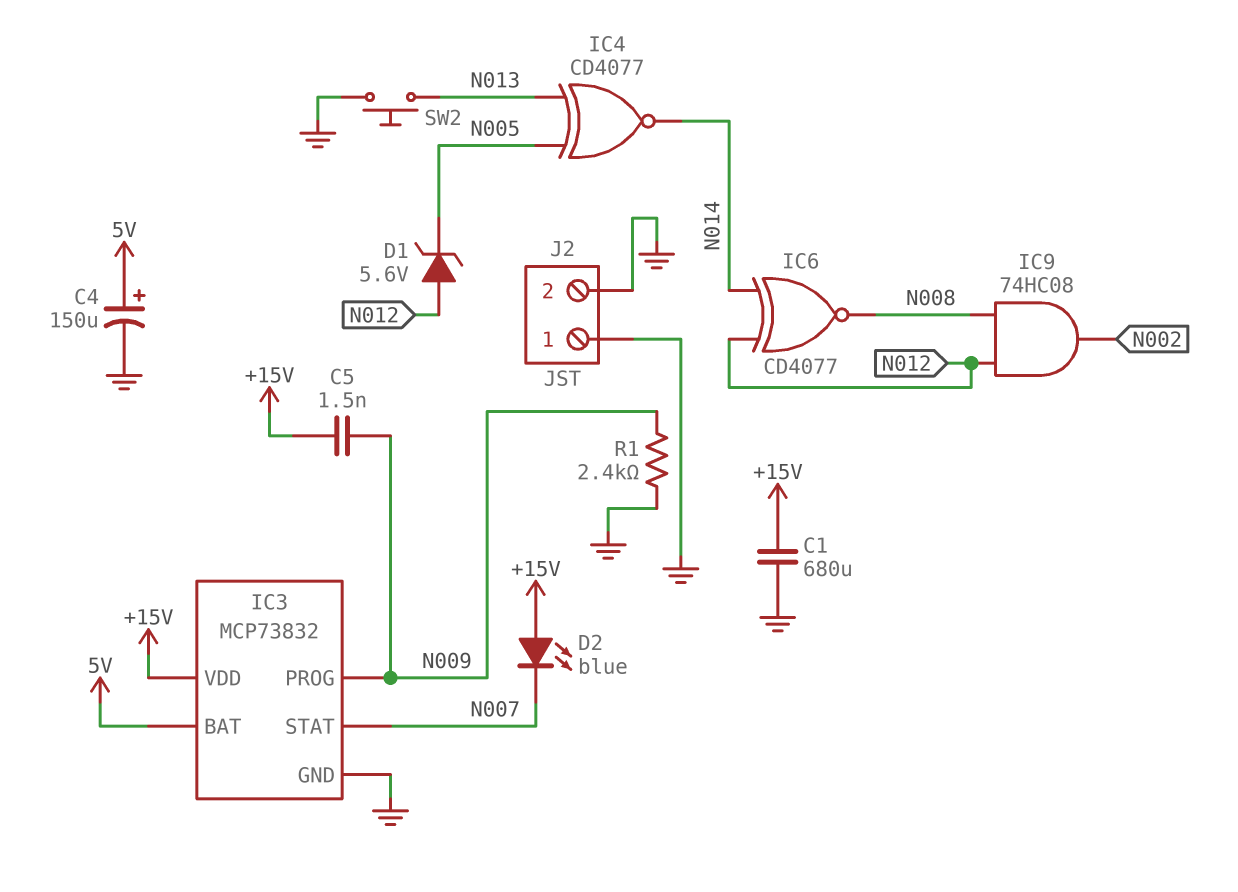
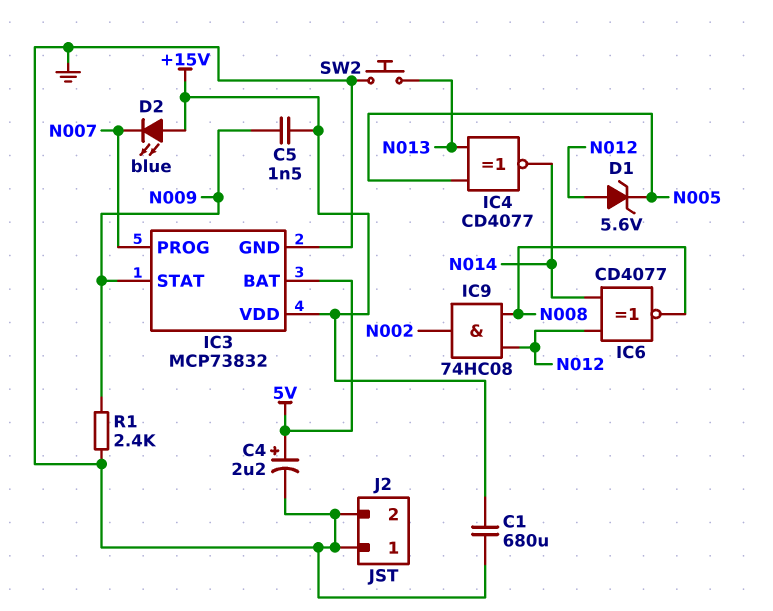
C4: 150uF (plus 5V, minus GND) -> 2.2uF (plus 5V, minus GND)
IC3 pin PROG: N009 -> N007
IC3 pin STAT: N007 -> N009

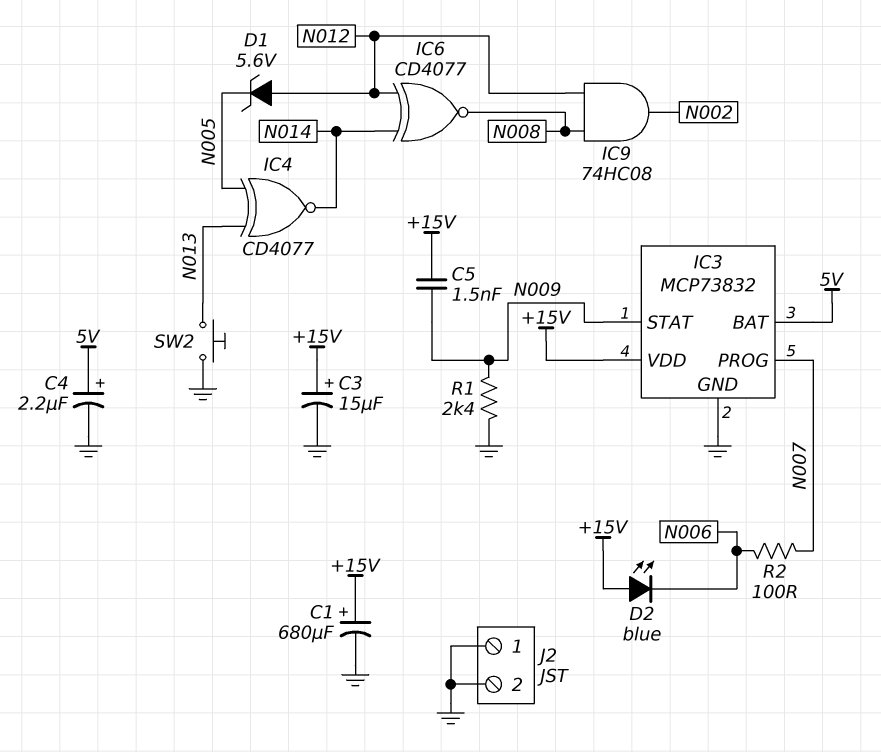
C1: 680uF (+15V, GND) -> 680uF (plus +15V, minus GND)
C3: none -> 15uF (plus +15V, minus GND)
D2: LED blue (A +15V, K N007) -> LED blue (A +15V, K N006)
R2: none -> 100 (N006, N007)

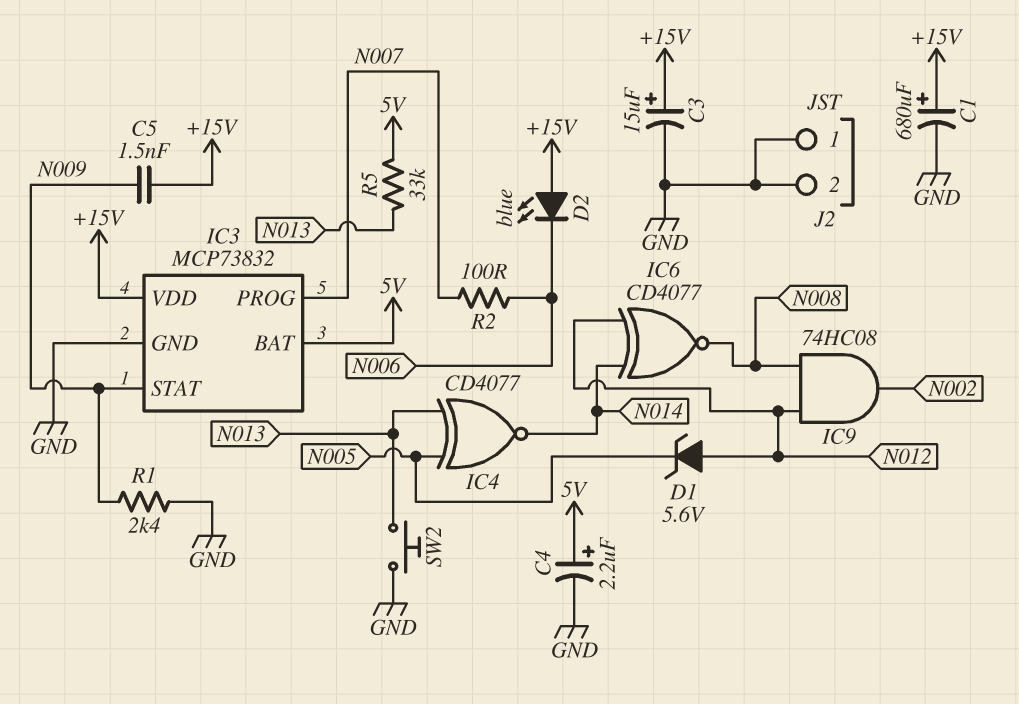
R5: none -> 33k (5V, N013)

